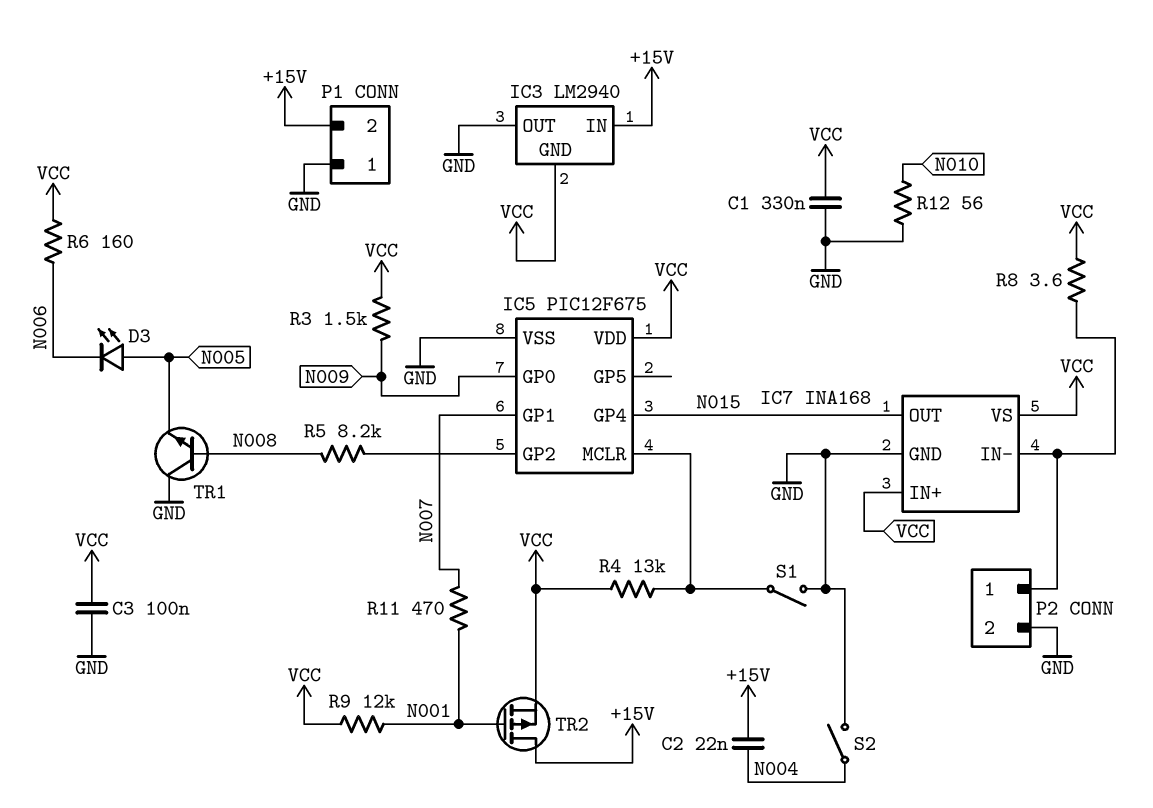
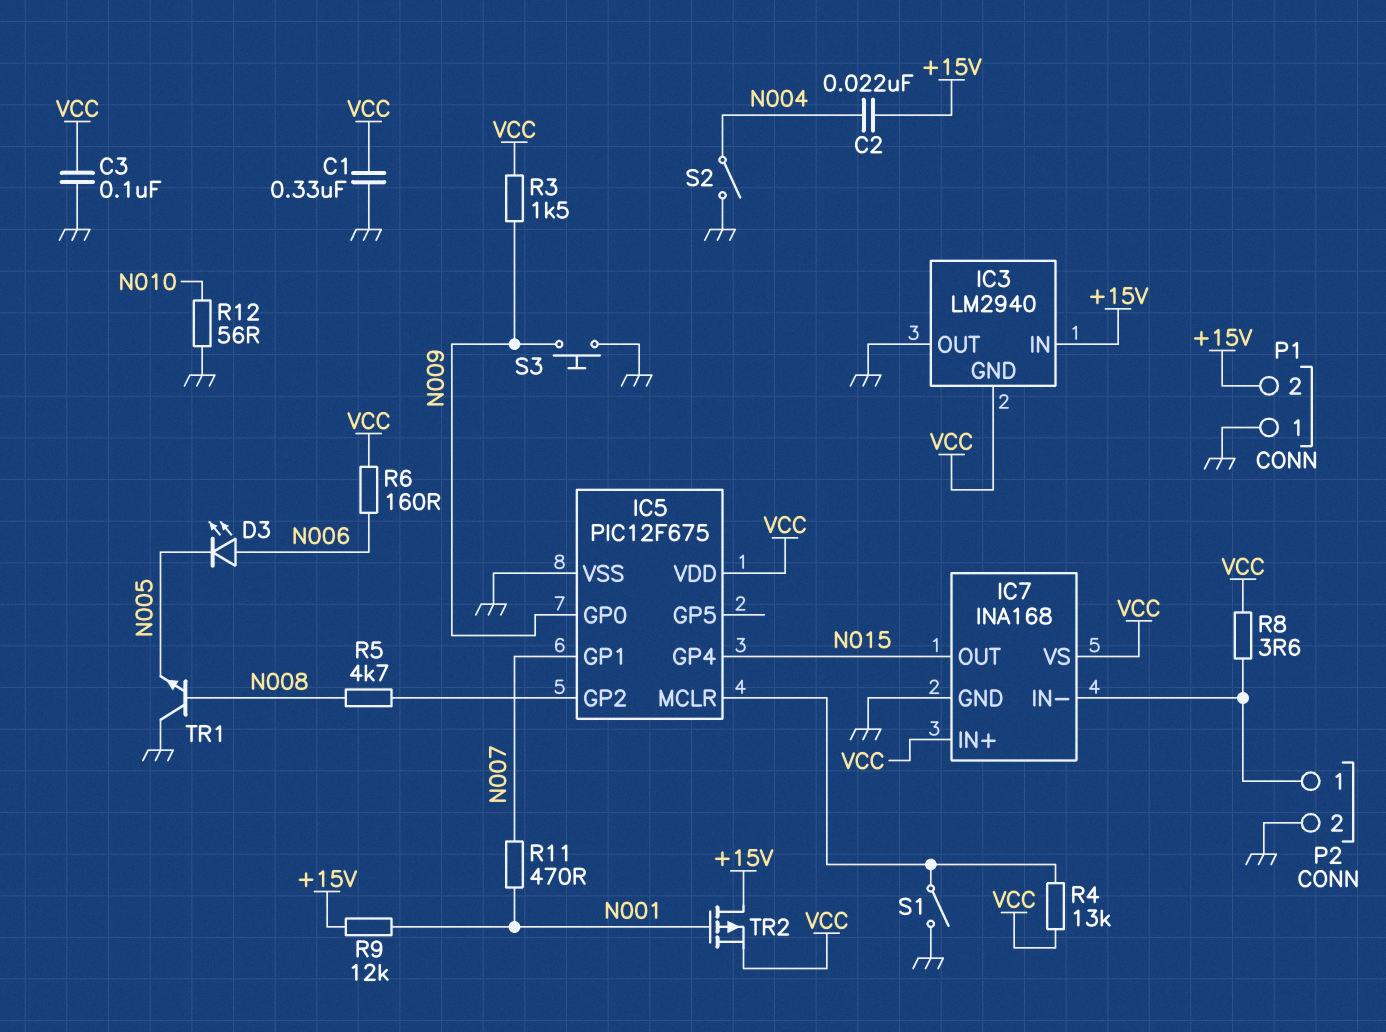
D3: LED (A N005, K N006) -> LED (A N006, K N005)
R5: 8.2k (IC5/GP2, N008) -> 4.7k (IC5/GP2, N008)
R9: 12k (N001, VCC) -> 12k (+15V, N001)
S3: none -> button (GND, N009)

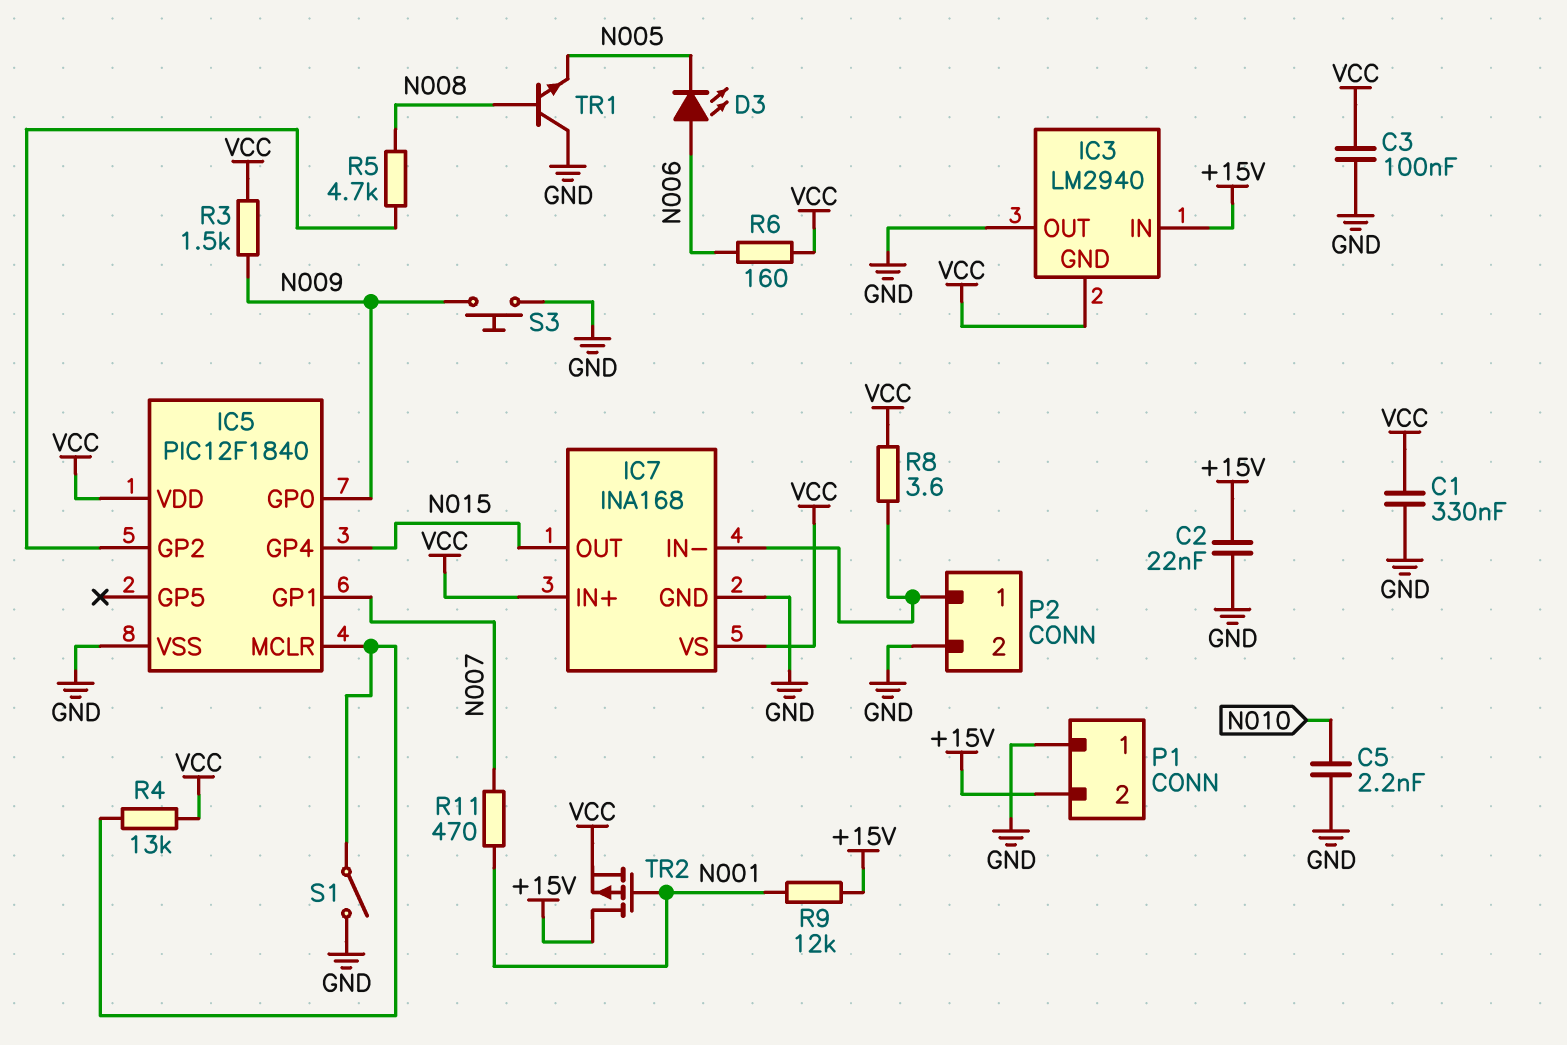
C2: 22nF (+15V, N004) -> 22nF (+15V, GND)
C5: none -> 2.2nF (GND, N010)
IC5: PIC12F675 -> PIC12F1840
R12: 56 (GND, N010) -> none
S2: switch (GND, N004) -> none

